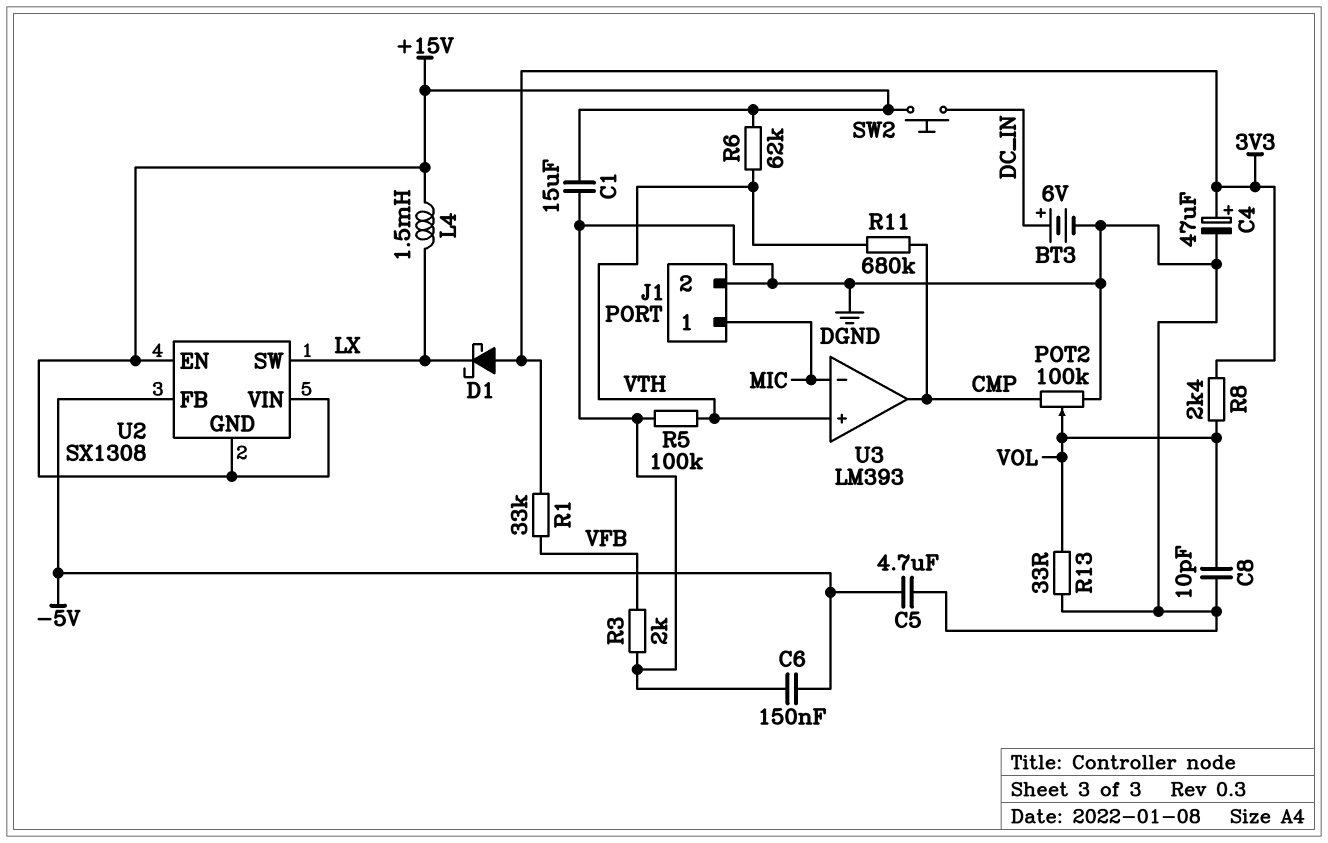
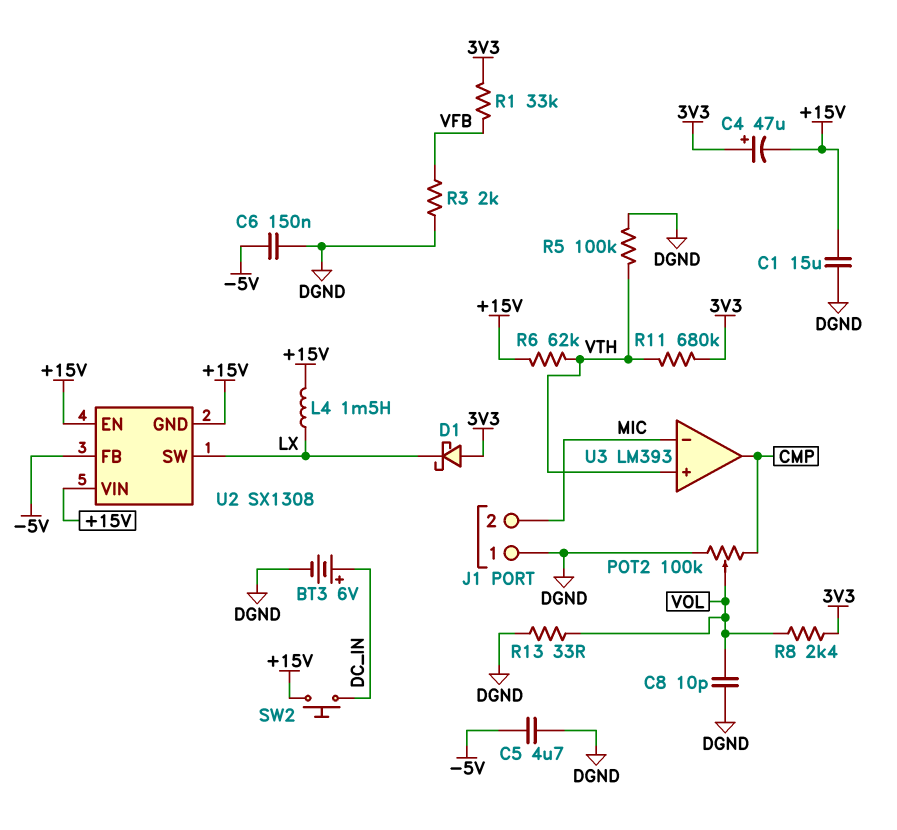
C4: 47uF (plus 3V3, minus DGND) -> 47uF (plus 3V3, minus +15V)
J1 pin 1: MIC -> DGND
J1 pin 2: DGND -> MIC
R11: 680k (CMP, VTH) -> 680k (3V3, VTH)

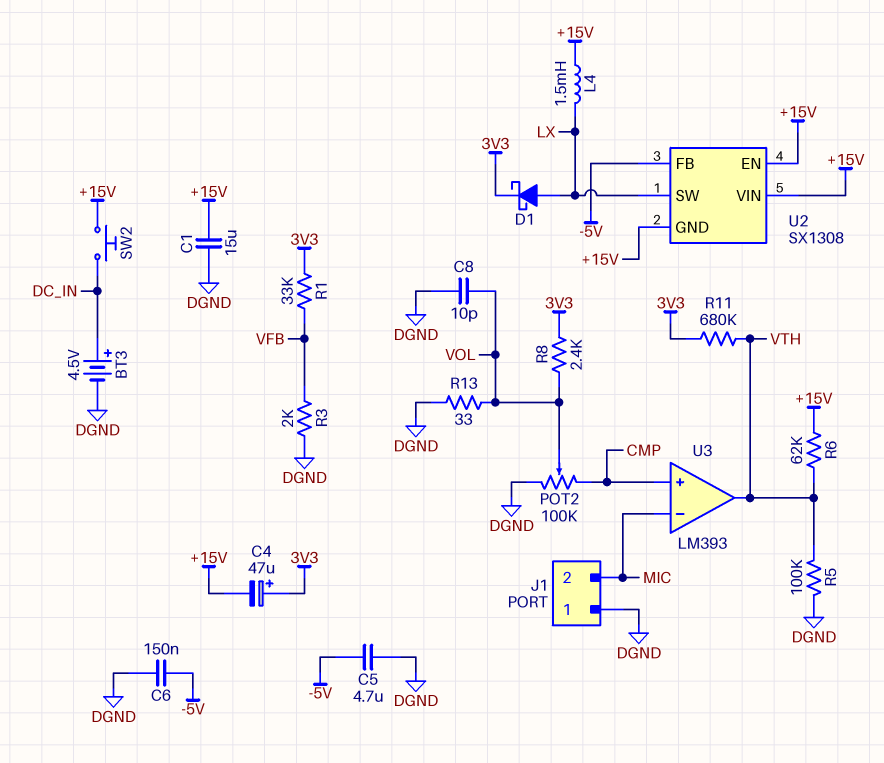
BT3: 6V (plus DC_IN, minus DGND) -> 4.5V (plus DC_IN, minus DGND)
D1: schottky (A 3V3, K LX) -> schottky (A LX, K 3V3)
U3 pin in+: VTH -> CMP
U3 pin out: CMP -> VTH

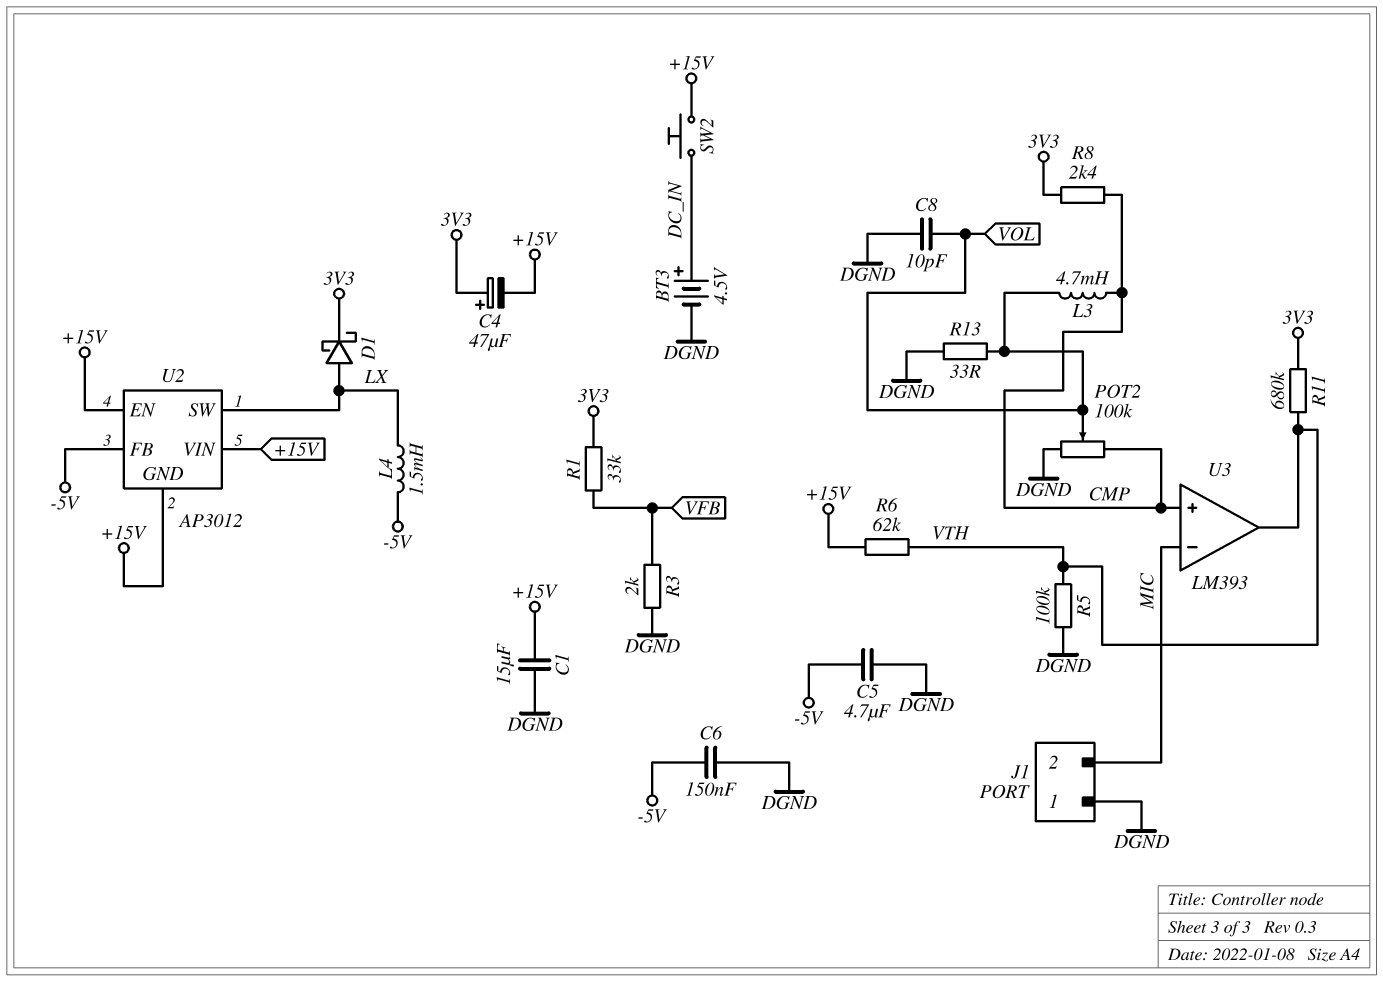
L3: none -> 4.7mH (CMP, VOL)
L4: 1.5mH (+15V, LX) -> 1.5mH (-5V, LX)
R8: 2.4k (3V3, VOL) -> 2.4k (3V3, CMP)
U2: SX1308 -> AP3012

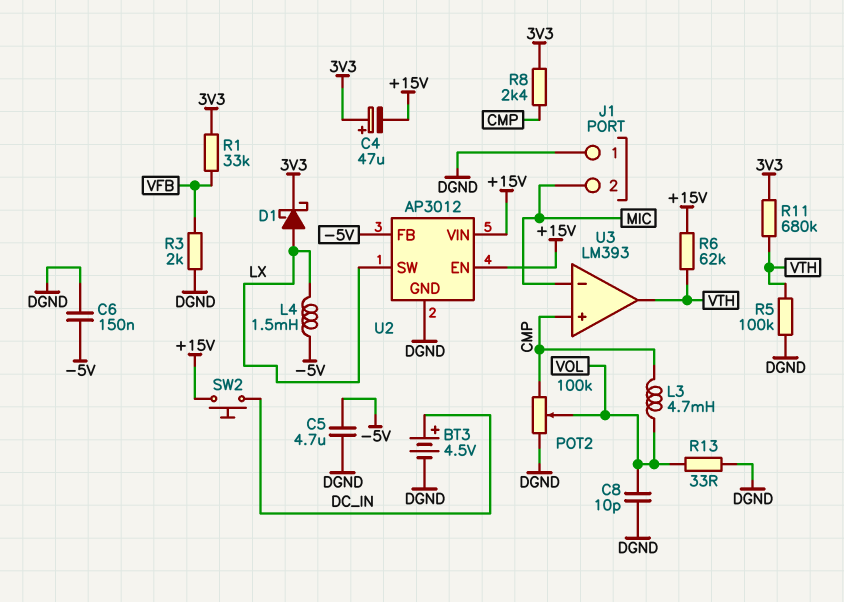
C1: 15uF (+15V, DGND) -> none
U2 pin GND: +15V -> DGND

